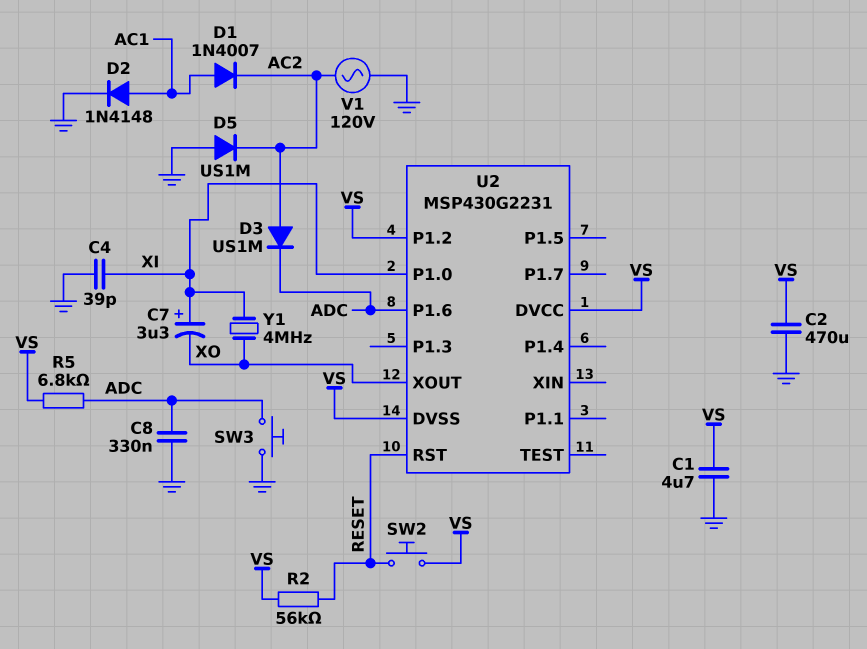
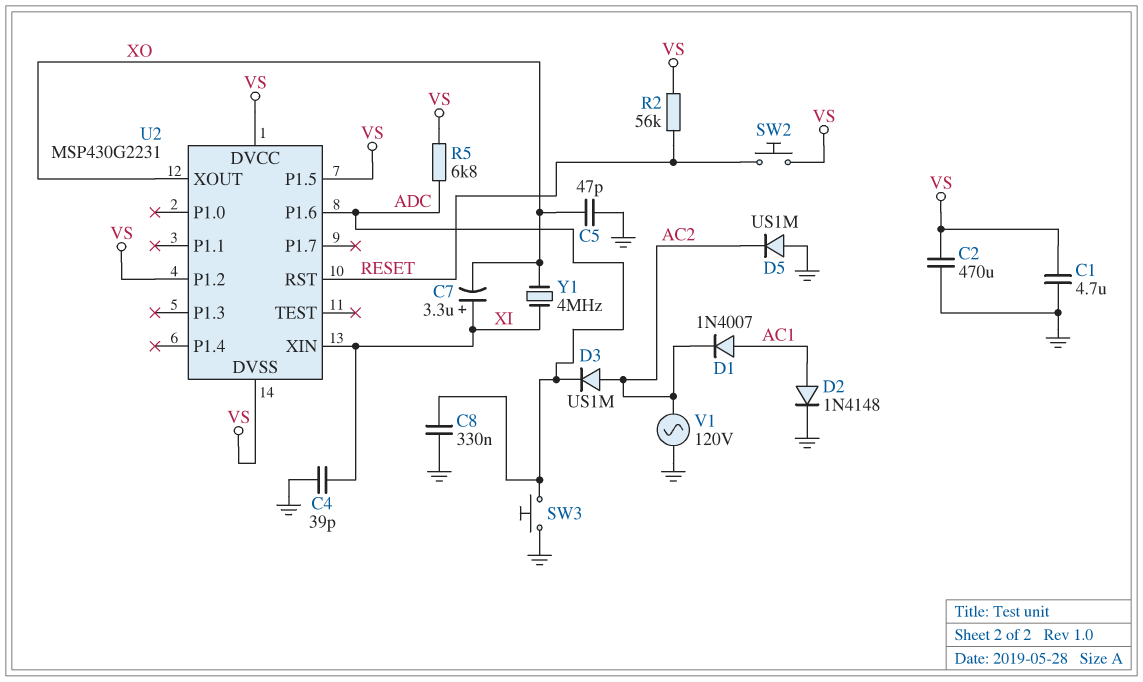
C5: none -> 47pF (GND, XO)
U2 pin P1.0: XI -> none
U2 pin P1.5: none -> VS
U2 pin XIN: none -> XI

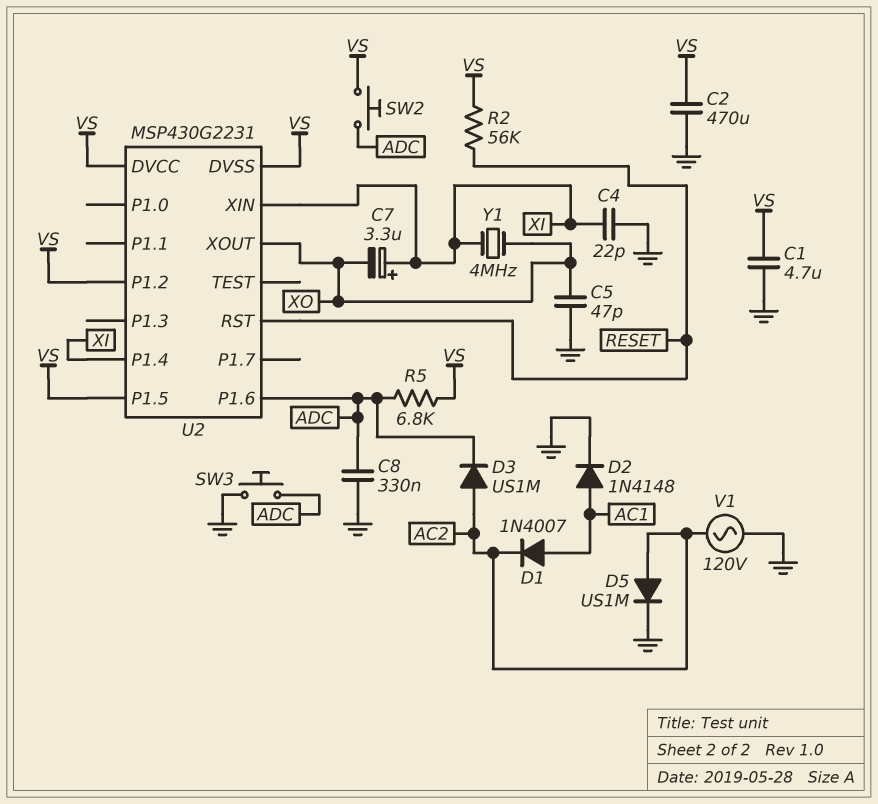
C4: 39pF (GND, XI) -> 22pF (GND, XI)
D5: diode US1M (A GND, K AC2) -> diode US1M (A AC2, K GND)
SW2: button (RESET, VS) -> button (ADC, VS)
U2 pin P1.4: none -> XI

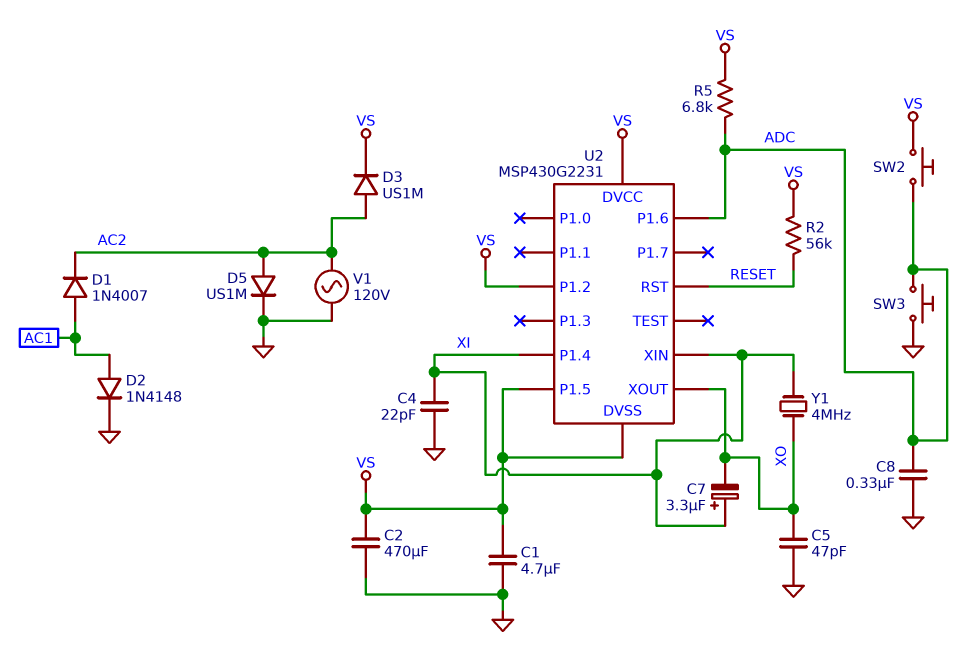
D3: diode US1M (A AC2, K ADC) -> diode US1M (A AC2, K VS)

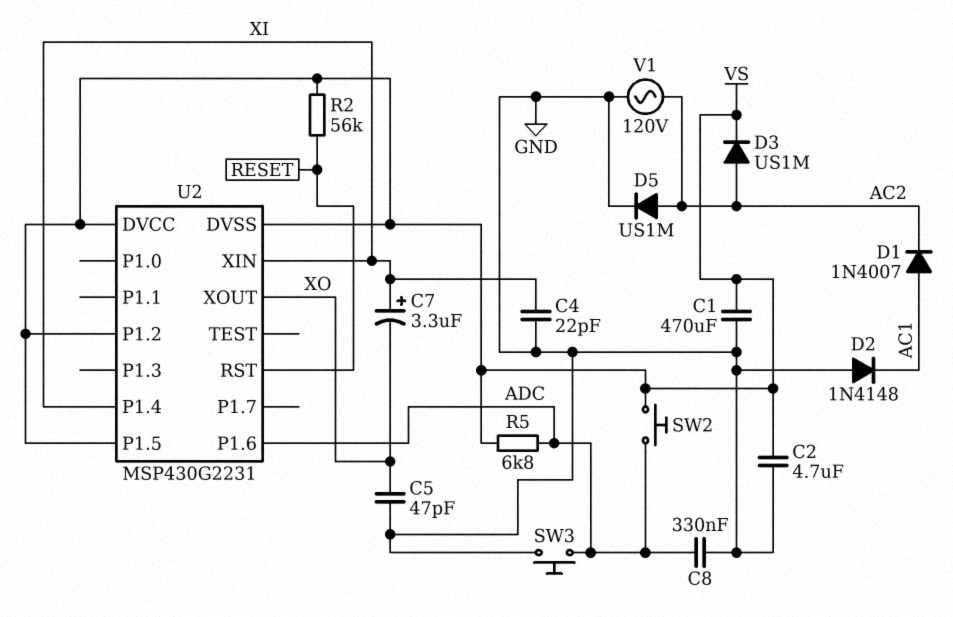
C1: 4.7uF (GND, VS) -> 470uF (GND, VS)
C2: 470uF (GND, VS) -> 4.7uF (GND, VS)
D2: diode 1N4148 (A AC1, K GND) -> diode 1N4148 (A GND, K AC1)
Y1: 4MHz (XI, XO) -> none

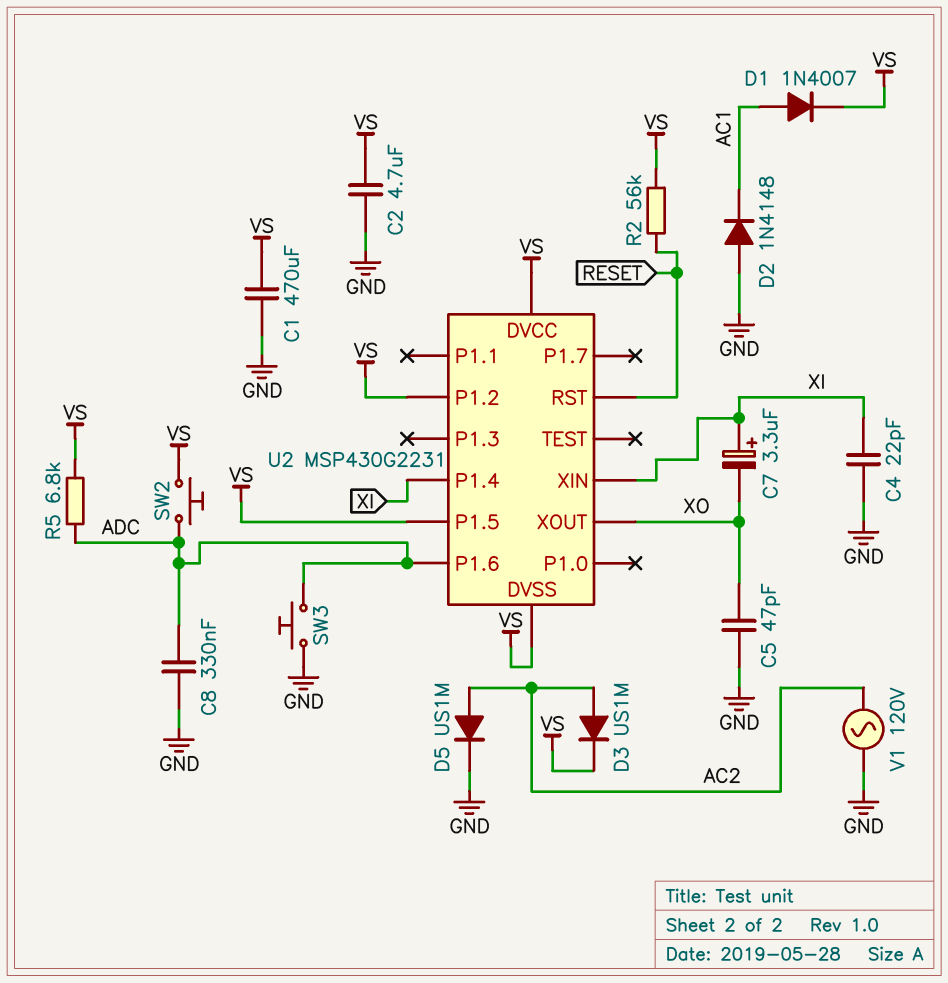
D1: diode 1N4007 (A AC1, K AC2) -> diode 1N4007 (A AC1, K VS)

